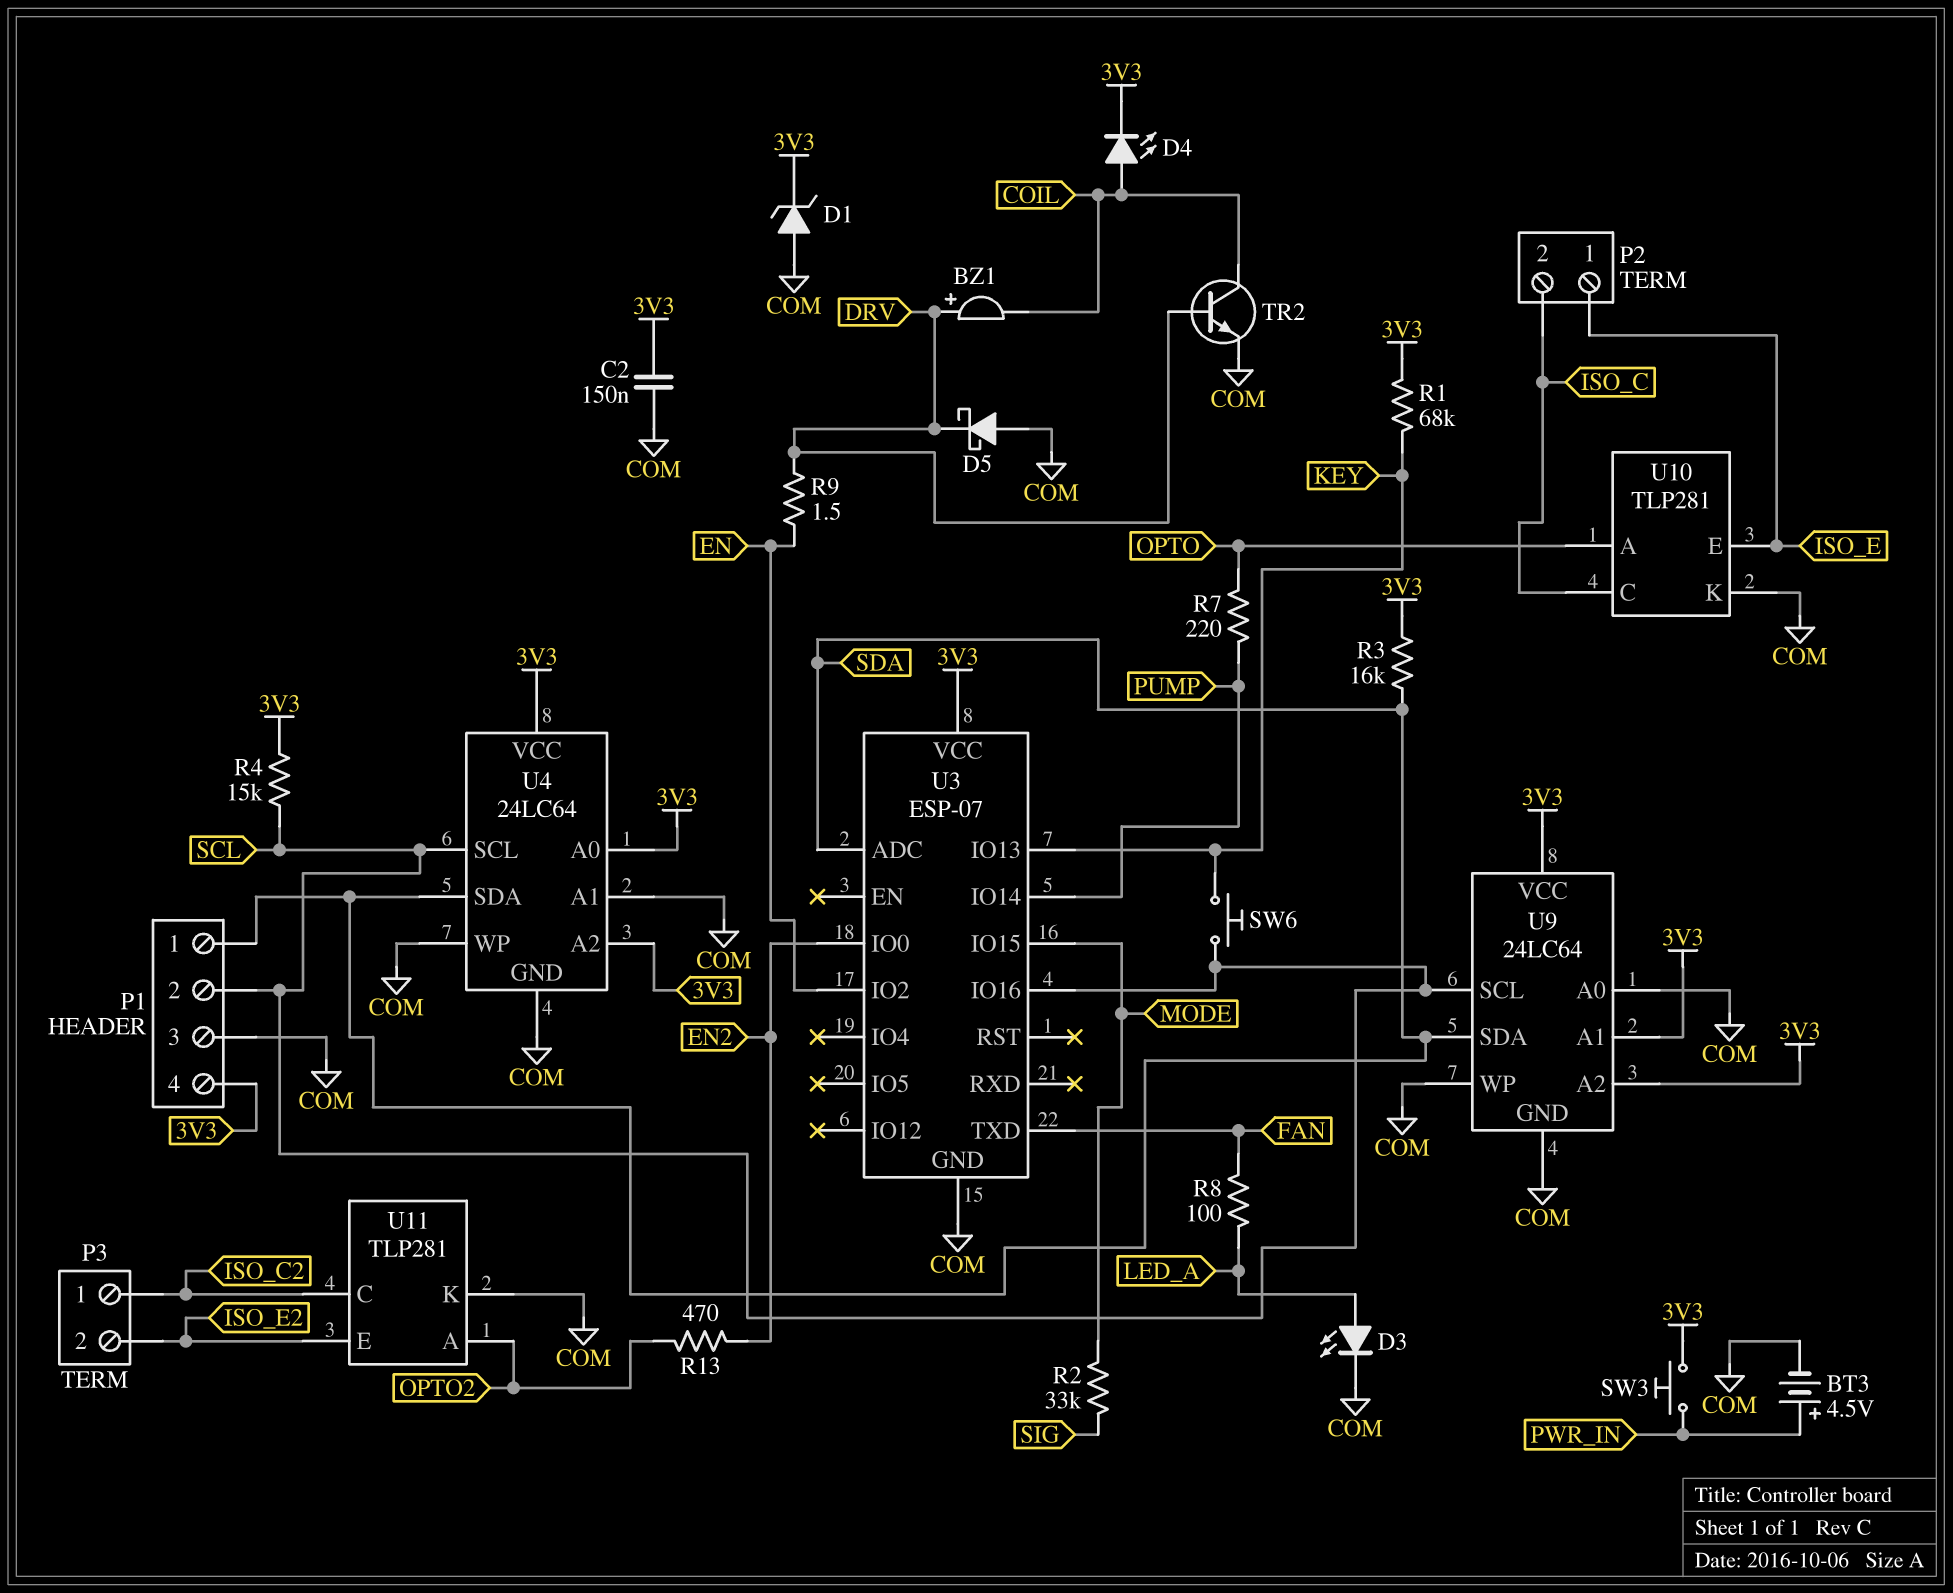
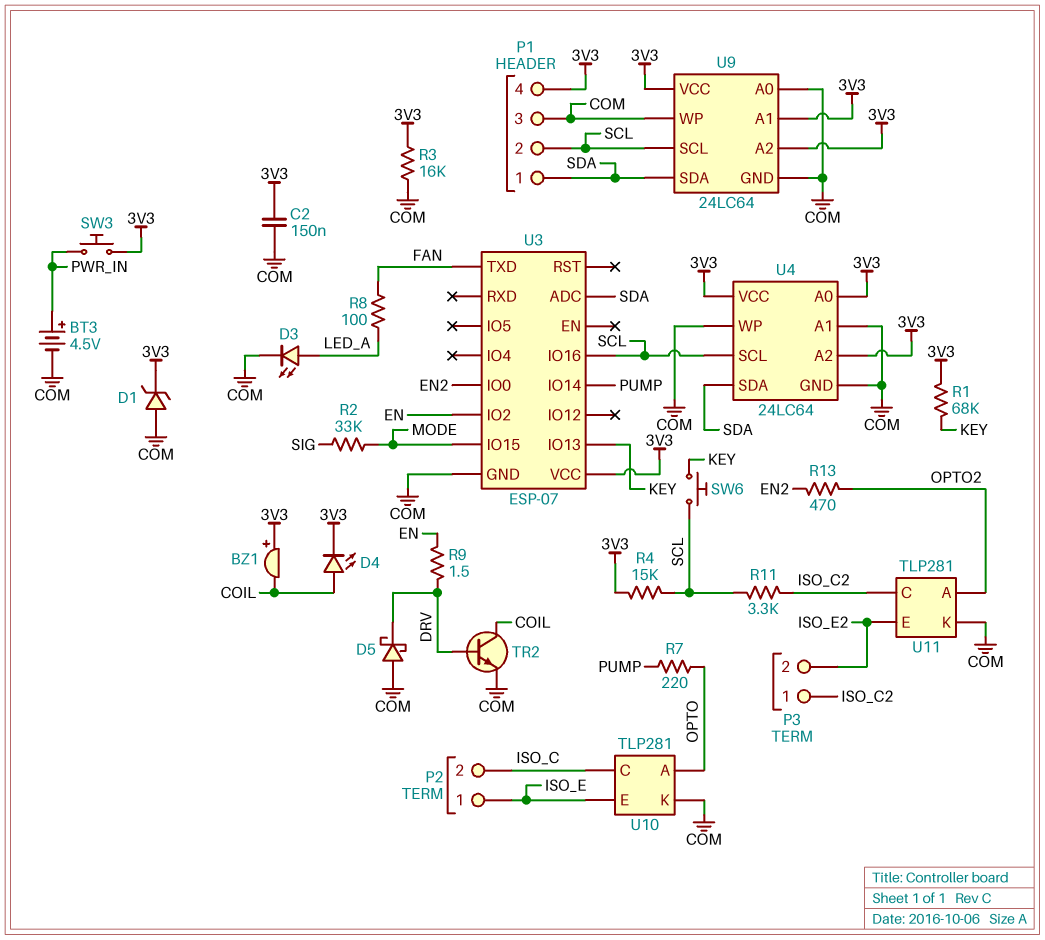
BZ1: buzzer (plus DRV, minus COIL) -> buzzer (plus 3V3, minus COIL)
R3: 16k (3V3, SDA) -> 16k (3V3, COM)
R11: none -> 3.3k (ISO_C2, SCL)

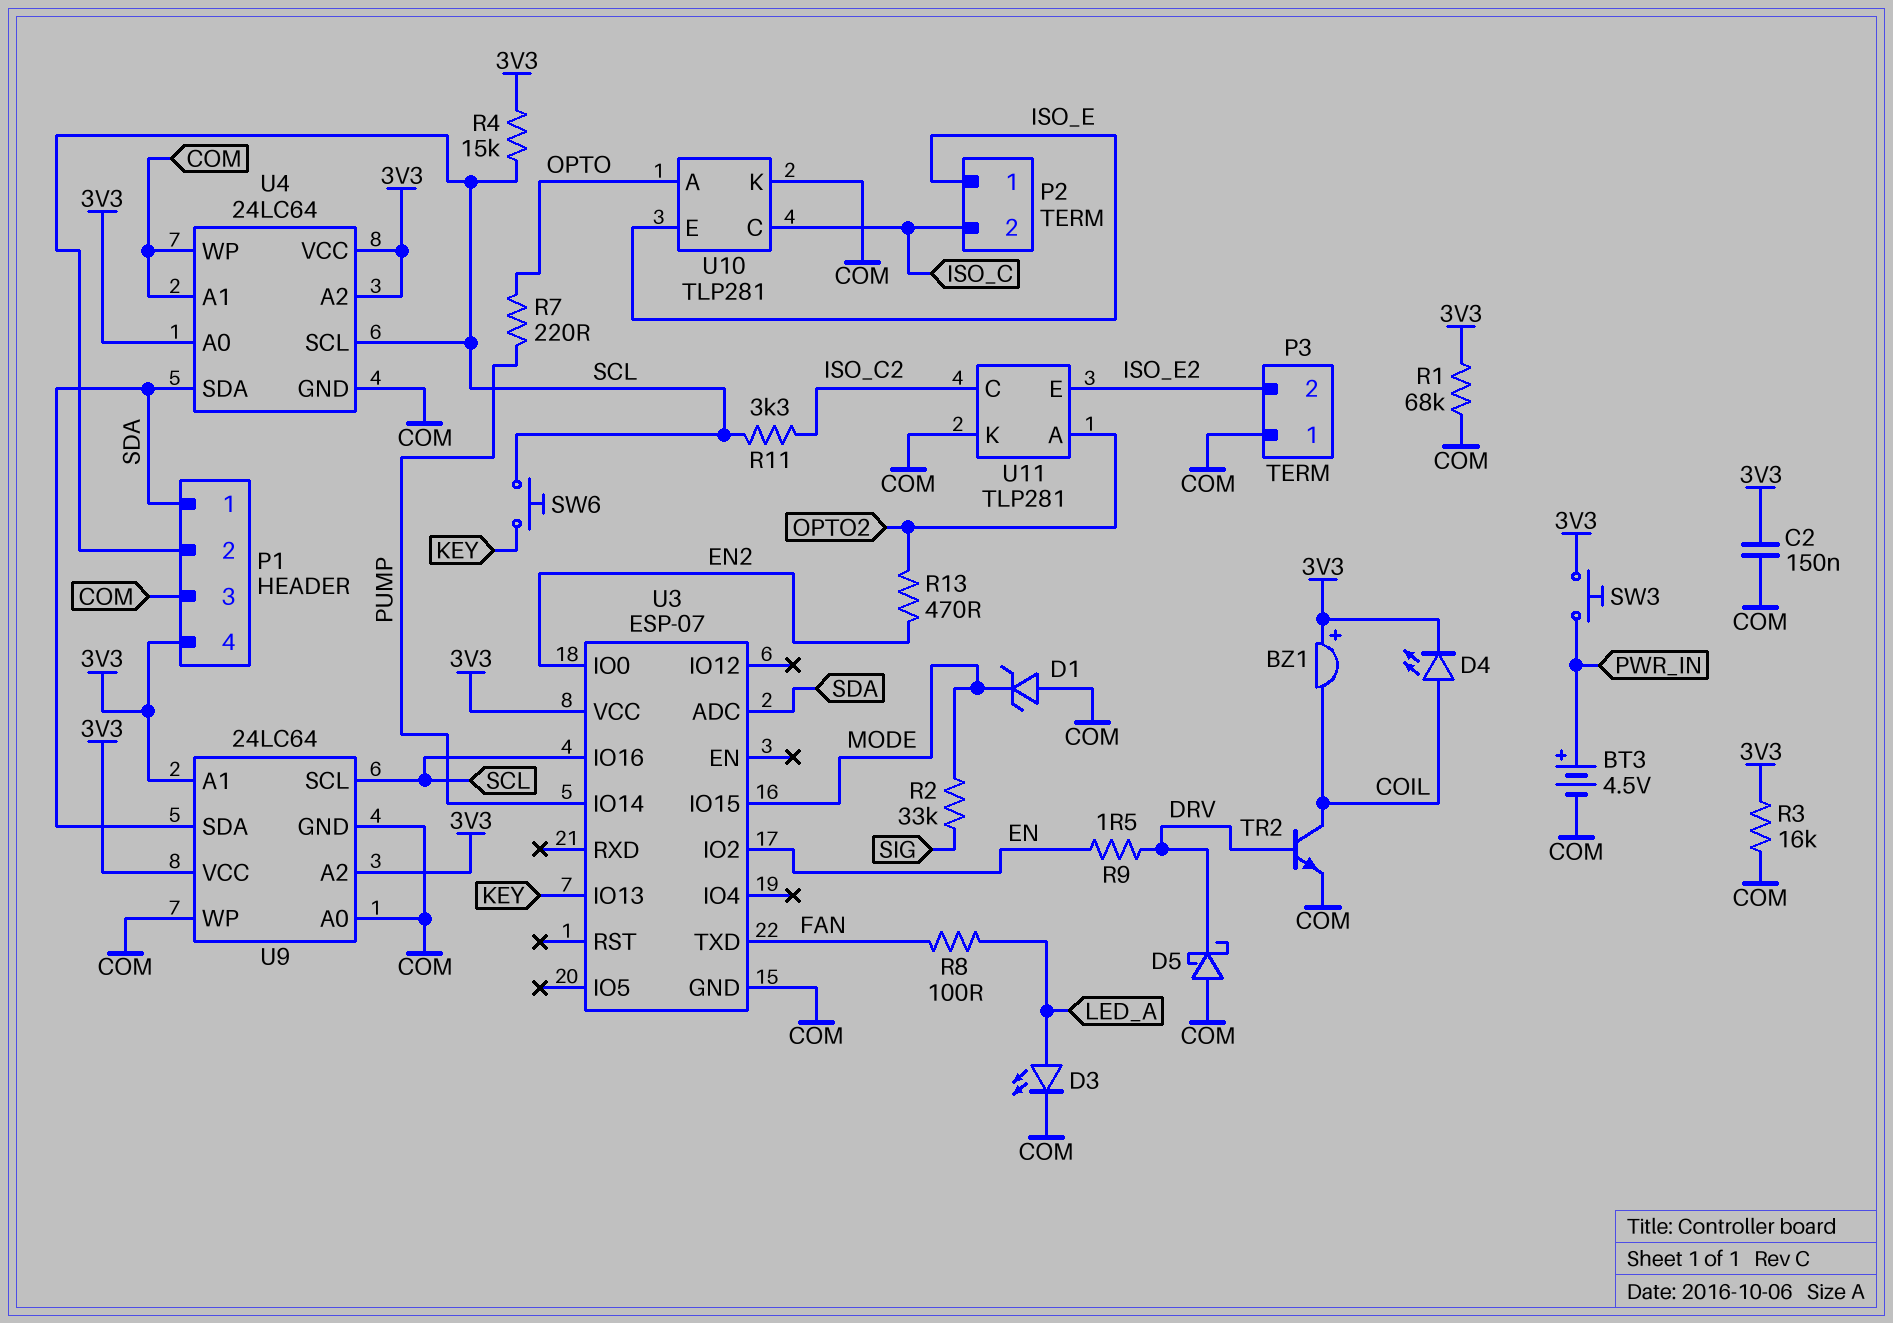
D1: zener (A COM, K 3V3) -> zener (A COM, K MODE)
P3 pin 1: ISO_C2 -> COM
R1: 68k (3V3, KEY) -> 68k (3V3, COM)

